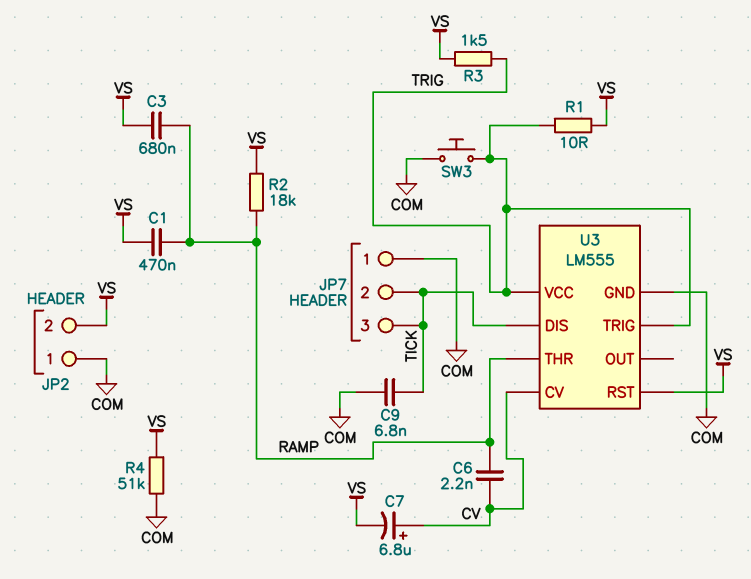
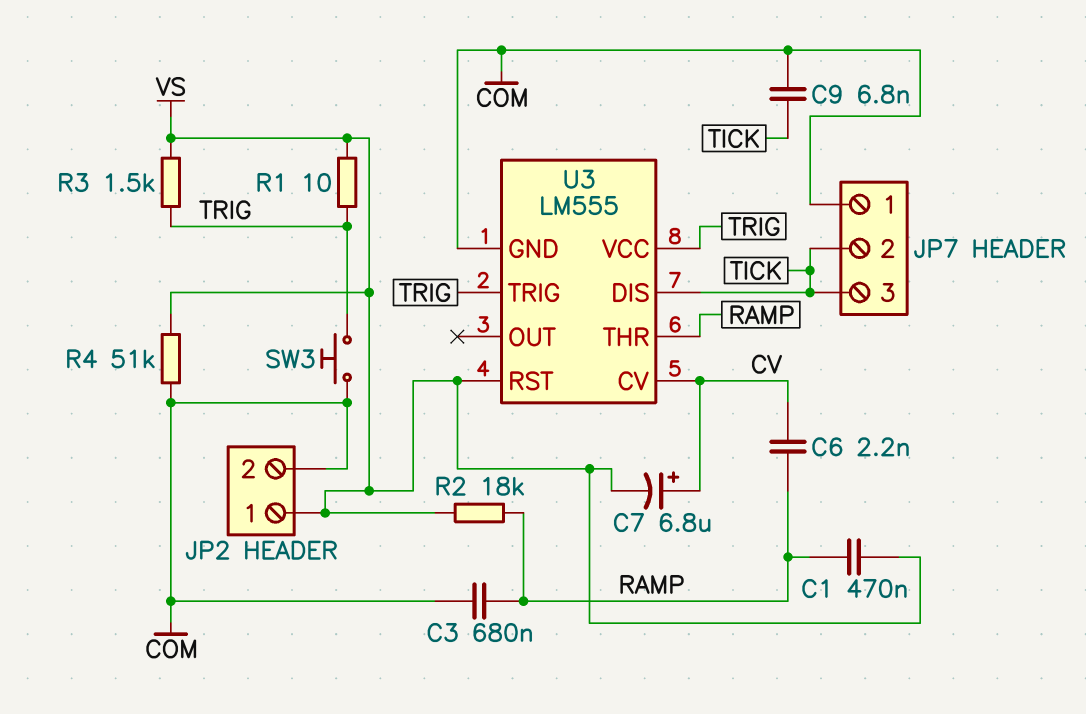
C3: 680nF (RAMP, VS) -> 680nF (COM, RAMP)
JP2 pin 1: COM -> VS
JP2 pin 2: VS -> COM

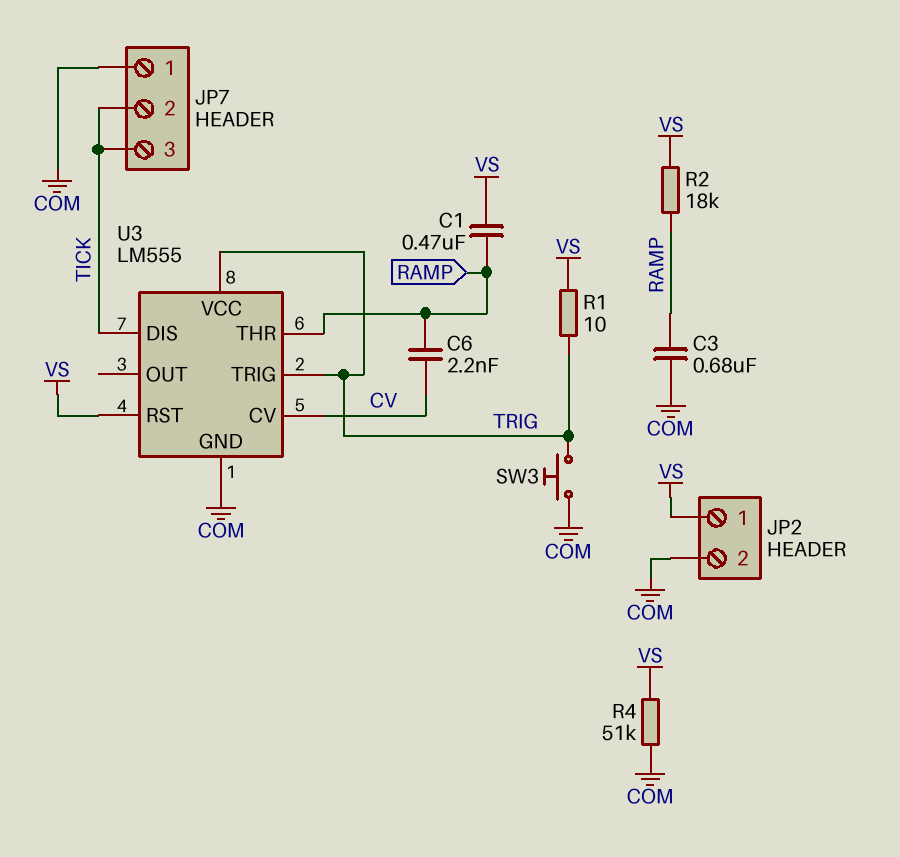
C7: 6.8uF (plus CV, minus VS) -> none
C9: 6.8nF (COM, TICK) -> none
R3: 1.5k (TRIG, VS) -> none

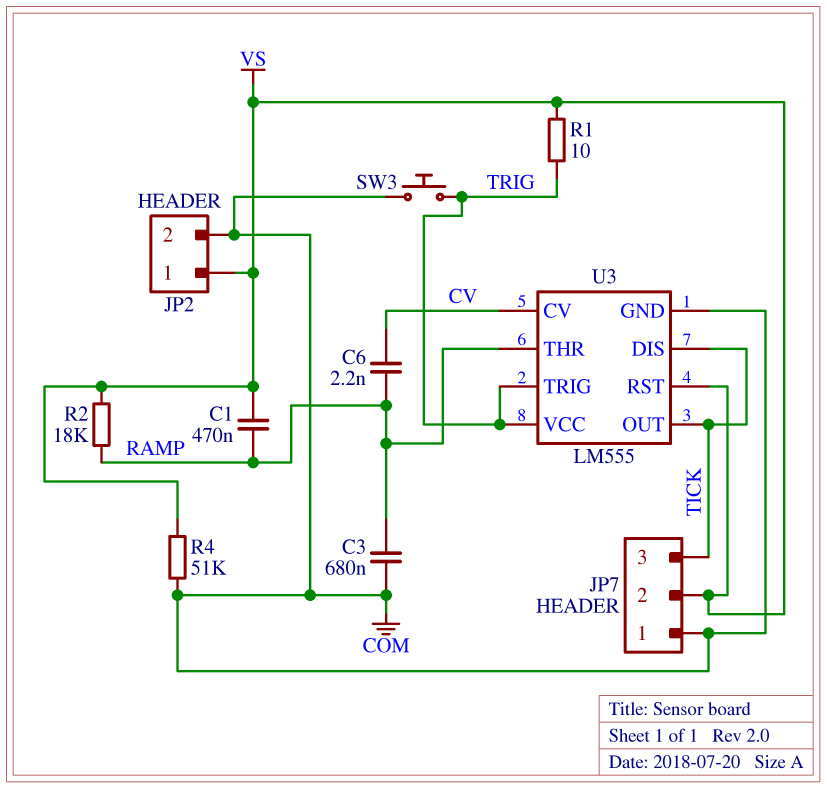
JP7 pin 2: TICK -> VS
U3 pin OUT: none -> TICK

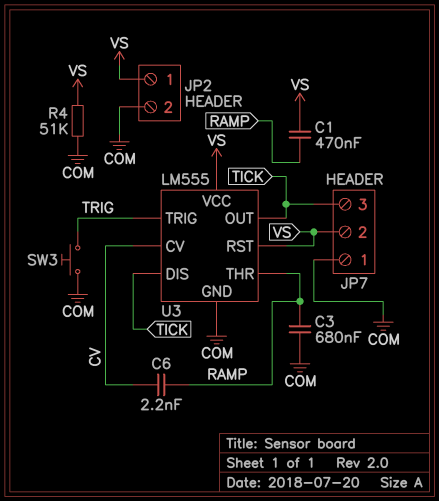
R1: 10 (TRIG, VS) -> none
R2: 18k (RAMP, VS) -> none
U3 pin VCC: TRIG -> VS

